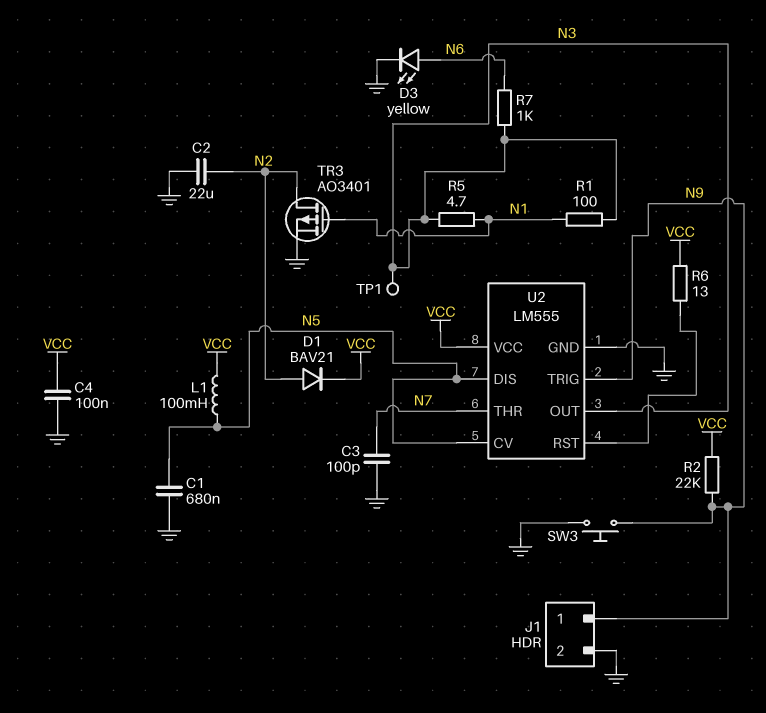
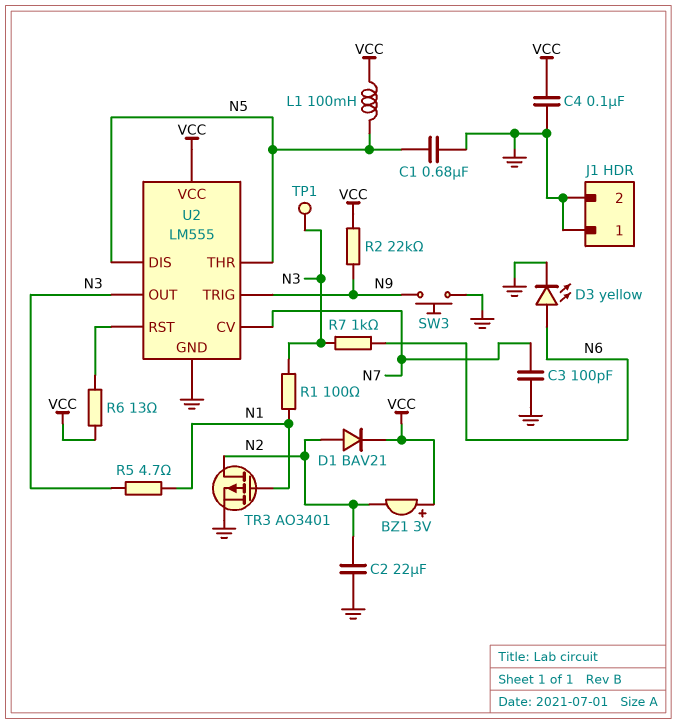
BZ1: none -> buzzer 3V (plus VCC, minus N2)
J1 pin 1: N9 -> GND
U2 pin CV: N5 -> N7
U2 pin THR: N7 -> N5

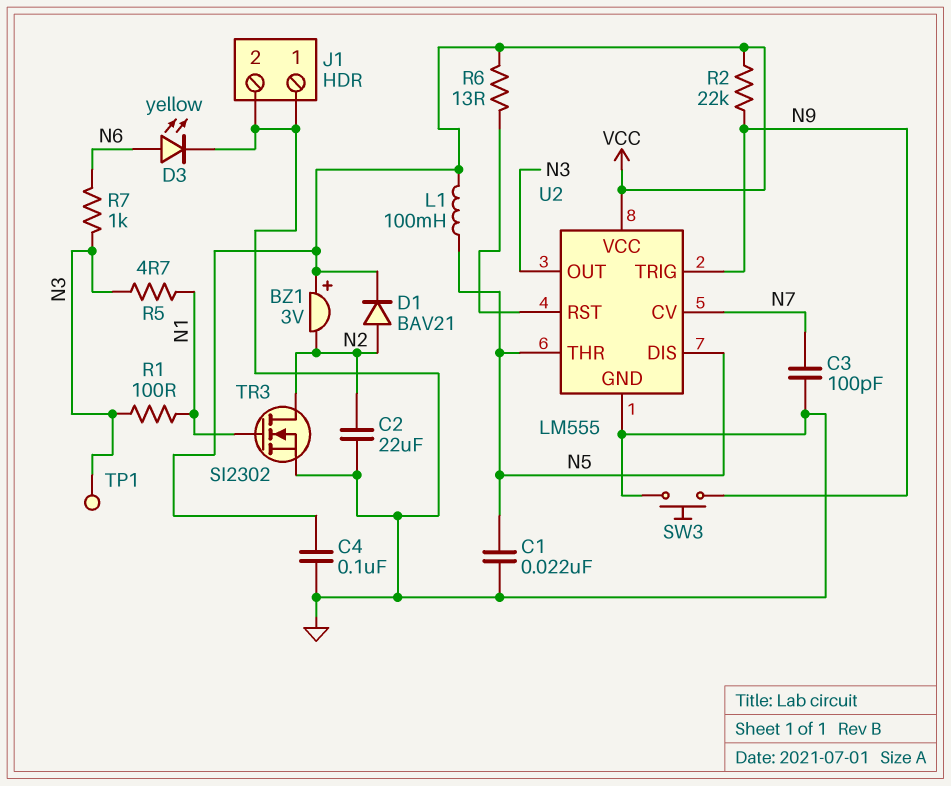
C1: 680nF (GND, N5) -> 22nF (GND, N5)
TR3: PMOS AO3401 (G N1, D N2, S GND) -> NMOS SI2302 (G N1, D N2, S GND)

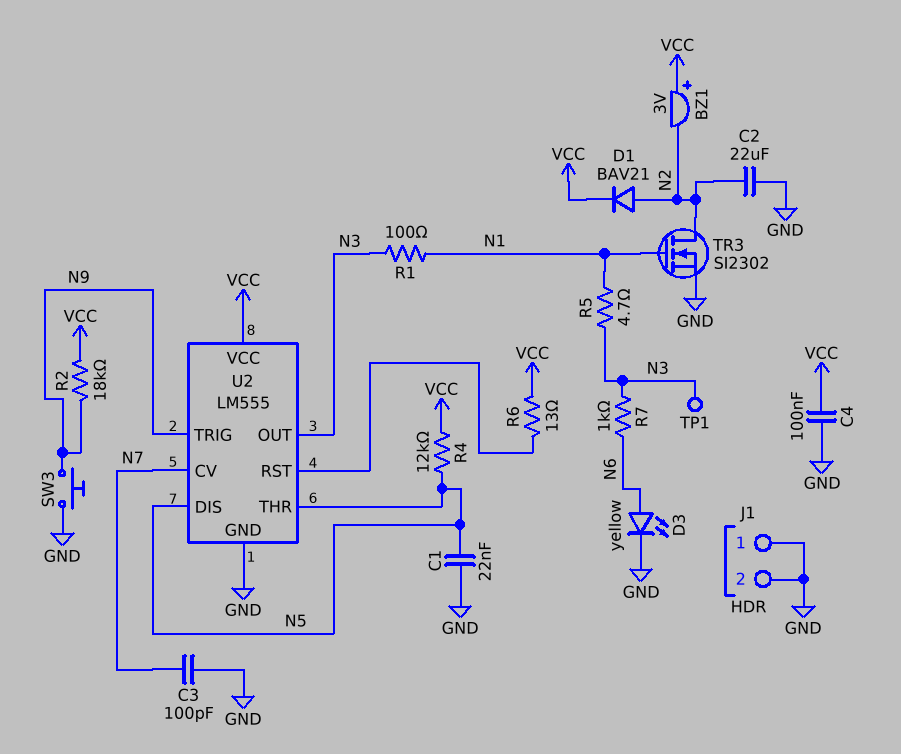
L1: 100mH (N5, VCC) -> none
R2: 22k (N9, VCC) -> 18k (N9, VCC)
R4: none -> 12k (N5, VCC)

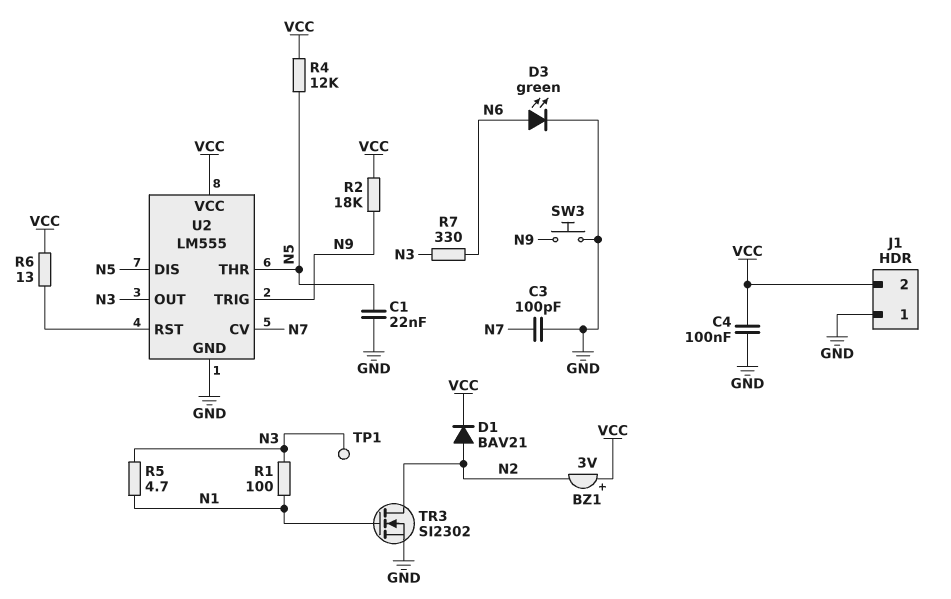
C2: 22uF (GND, N2) -> none
D3: LED yellow (A N6, K GND) -> LED green (A N6, K GND)
J1 pin 2: GND -> VCC
R7: 1k (N3, N6) -> 330 (N3, N6)

